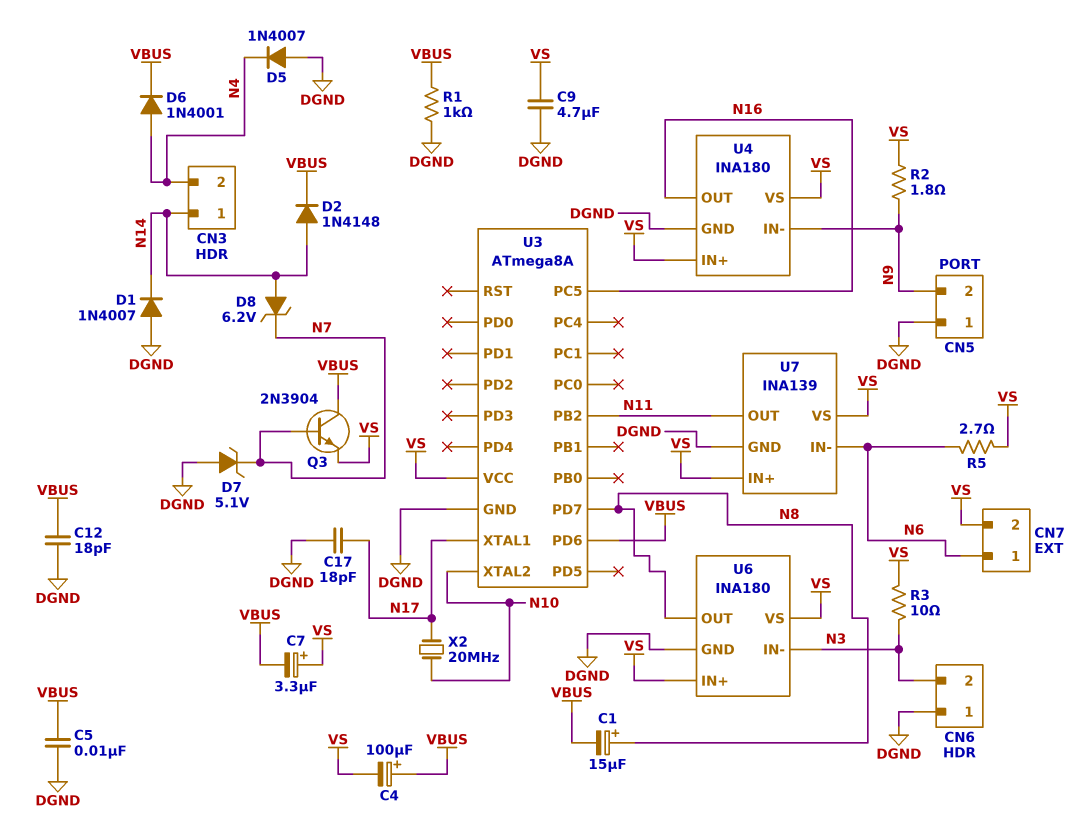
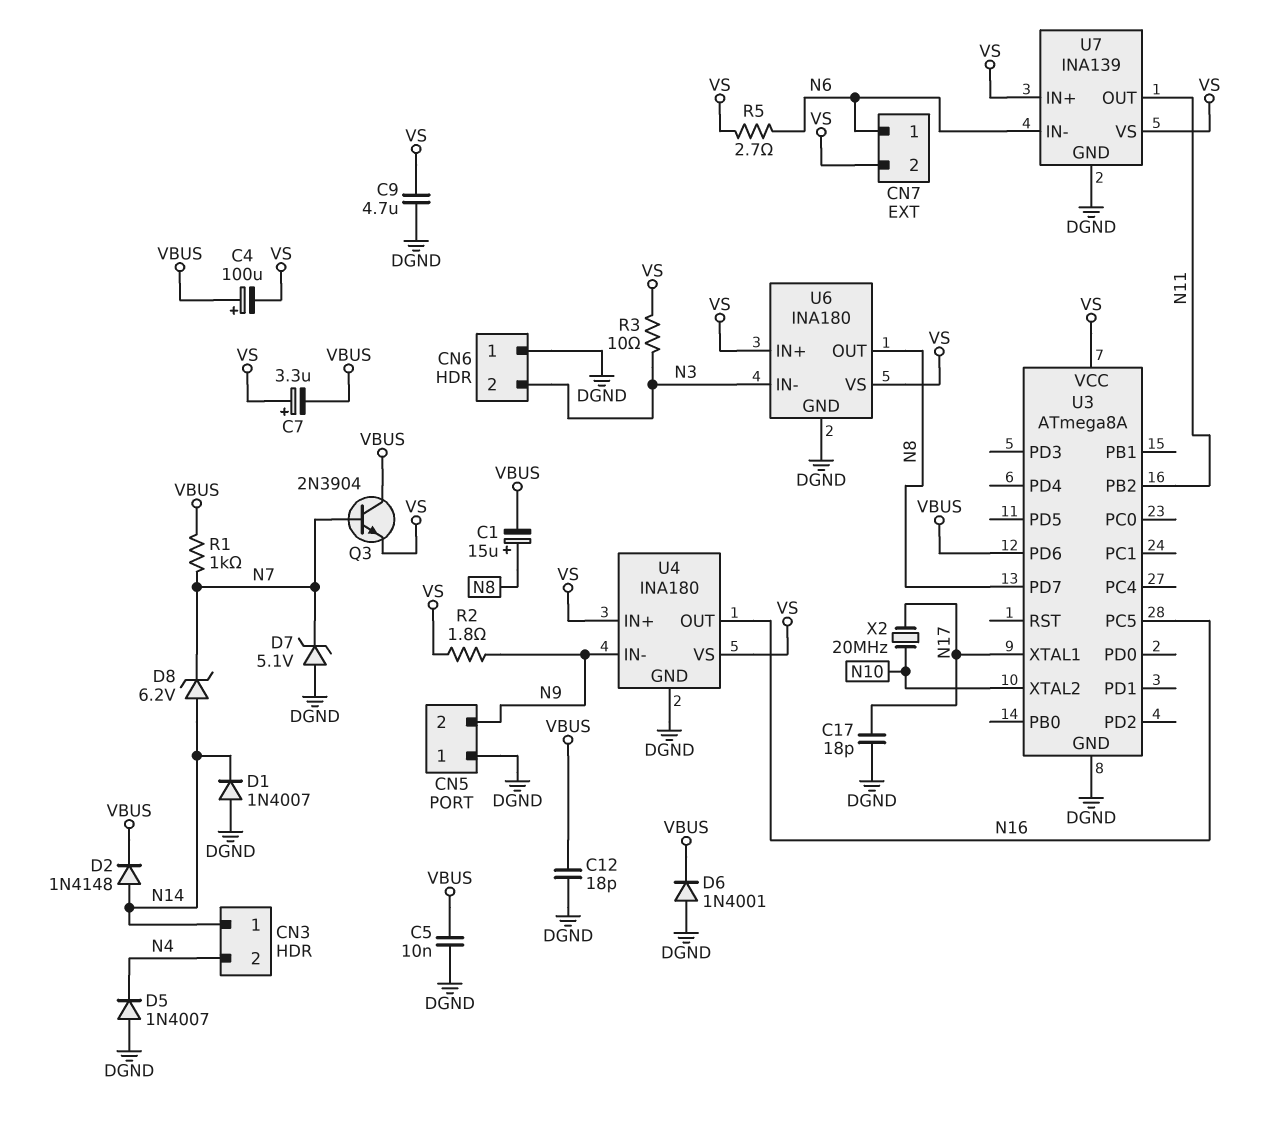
D6: diode 1N4001 (A N4, K VBUS) -> diode 1N4001 (A DGND, K VBUS)
R1: 1k (DGND, VBUS) -> 1k (N7, VBUS)

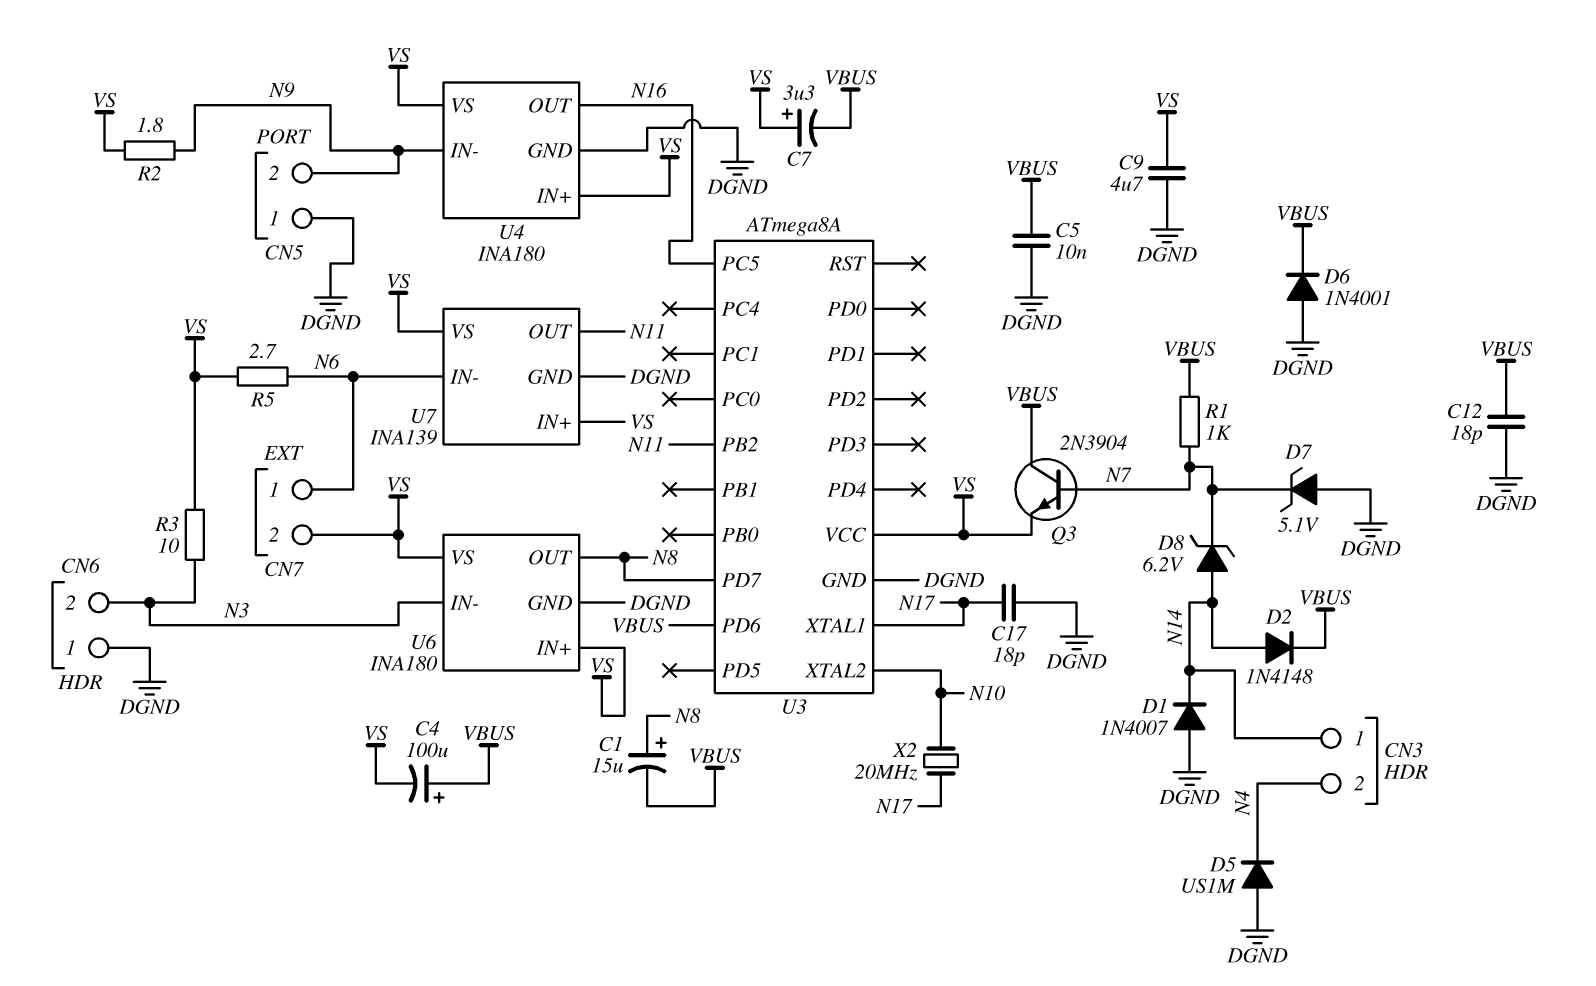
D5: diode 1N4007 (A DGND, K N4) -> diode US1M (A DGND, K N4)

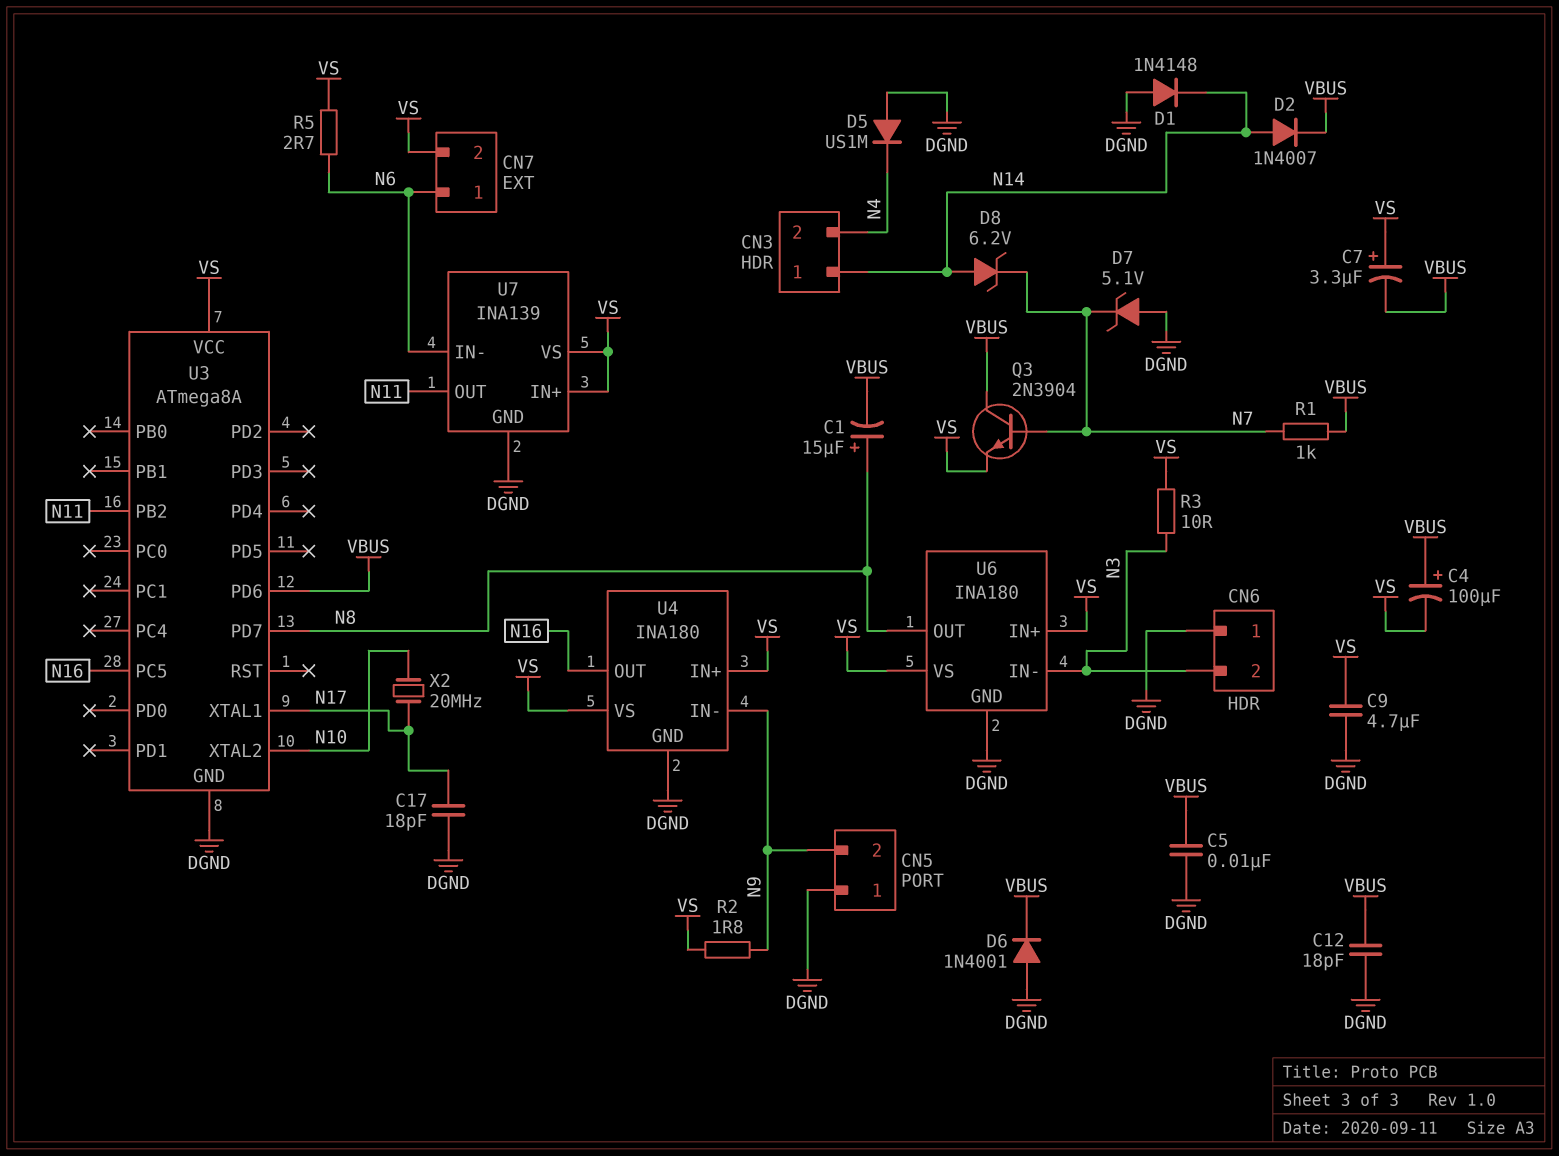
D1: diode 1N4007 (A DGND, K N14) -> diode 1N4148 (A DGND, K N14)
D2: diode 1N4148 (A N14, K VBUS) -> diode 1N4007 (A N14, K VBUS)

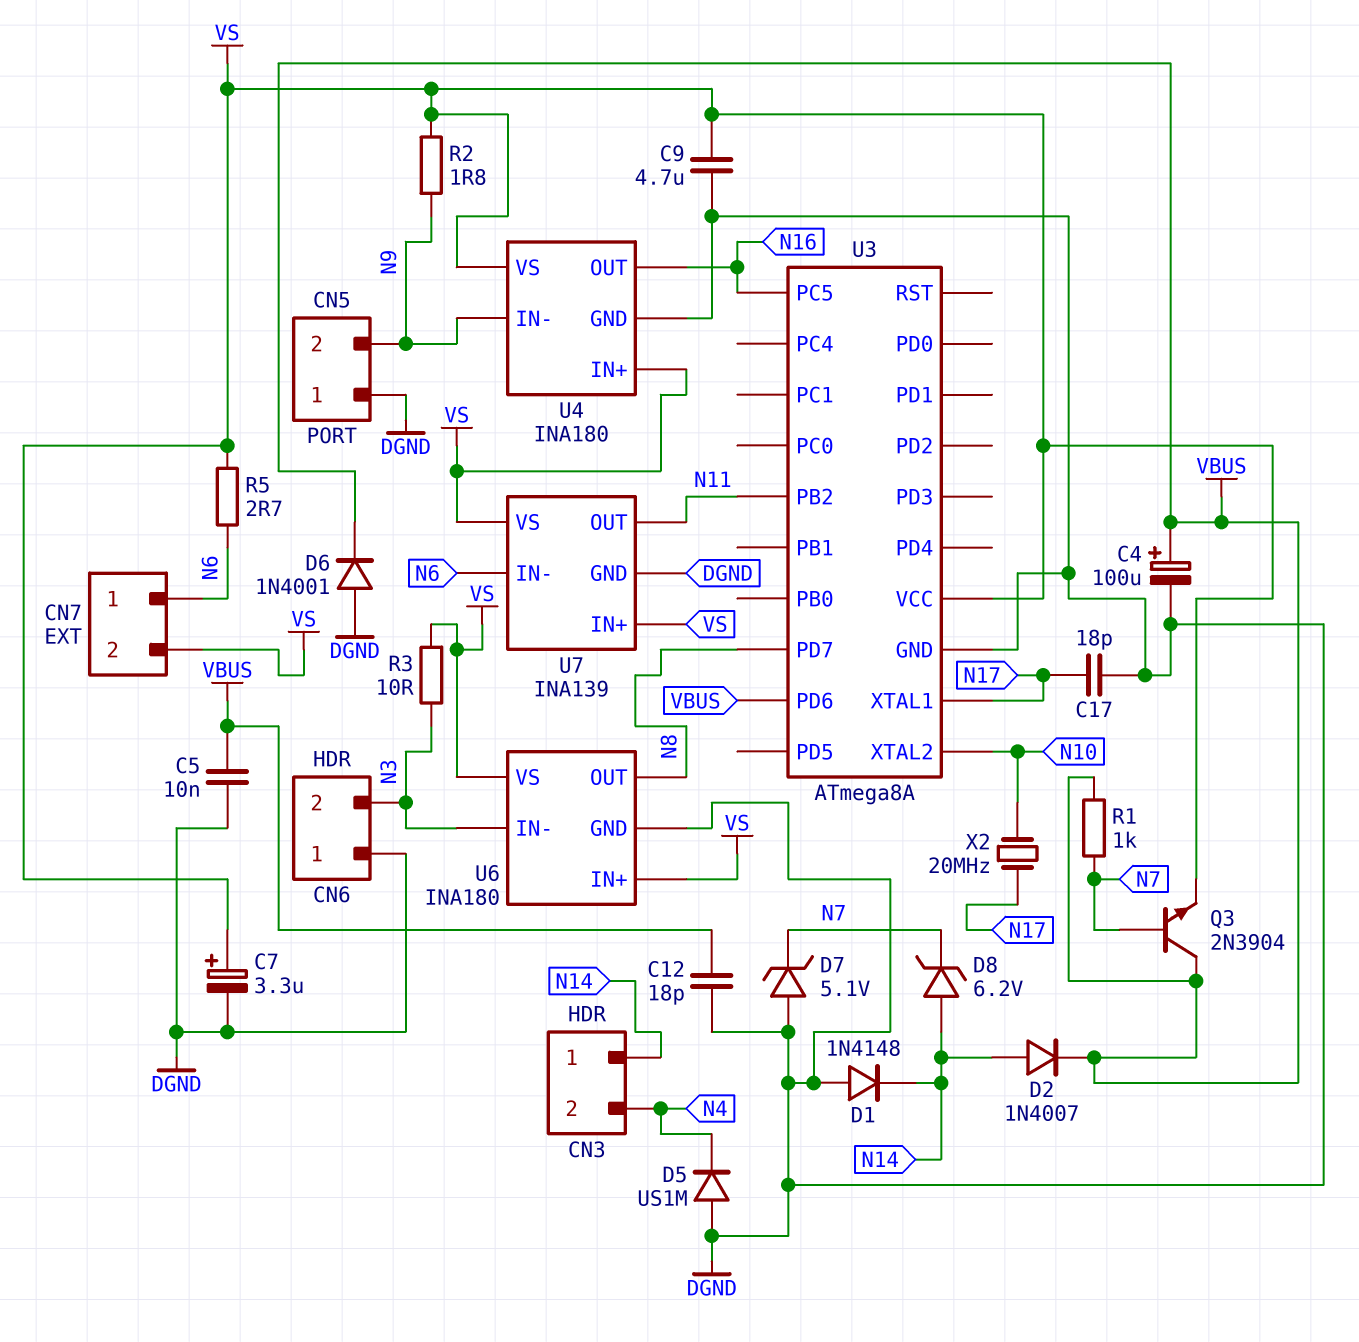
C1: 15uF (plus N8, minus VBUS) -> none
C4: 100uF (plus VBUS, minus VS) -> 100uF (plus VBUS, minus DGND)
C7: 3.3uF (plus VS, minus VBUS) -> 3.3uF (plus VS, minus DGND)

